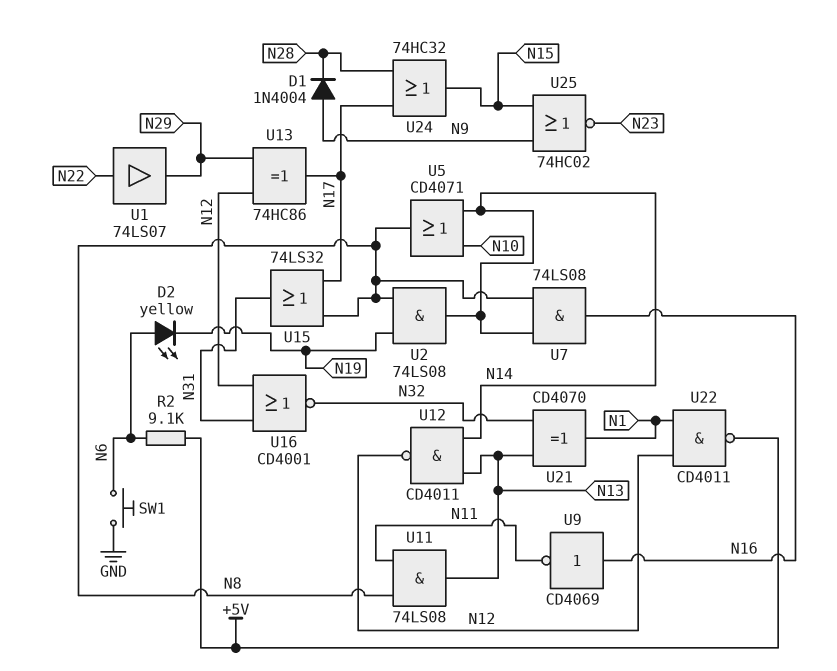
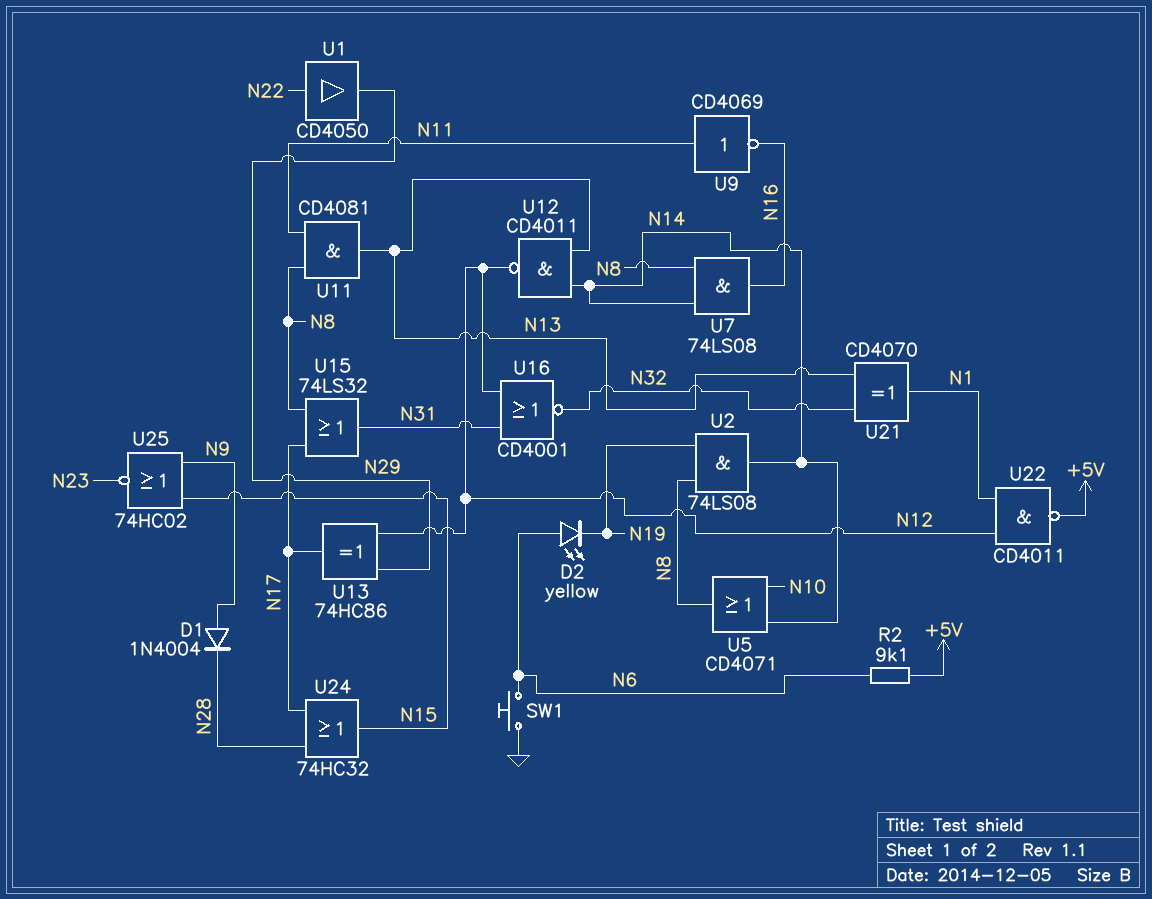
U1: buffer 74LS07 (in N22, out N29) -> buffer CD4050 (in N22, out N29)
U9: NOT CD4069 (in N16, out N11) -> NOT CD4069 (in N11, out N16)
U11: AND 74LS08 (in N8, in N11, out N13) -> AND CD4081 (in N8, in N11, out N13)

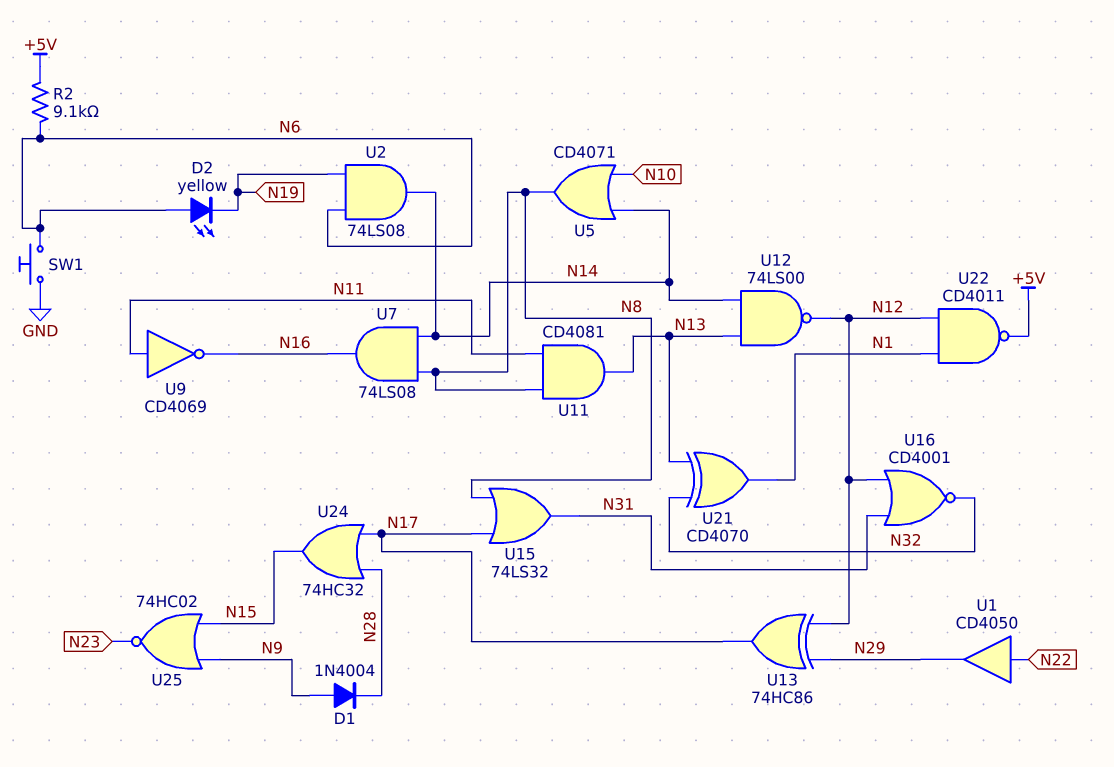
U2: AND 74LS08 (in N8, in N19, out N14) -> AND 74LS08 (in N6, in N19, out N14)
U12: NAND CD4011 (in N13, in N14, out N12) -> NAND 74LS00 (in N13, in N14, out N12)

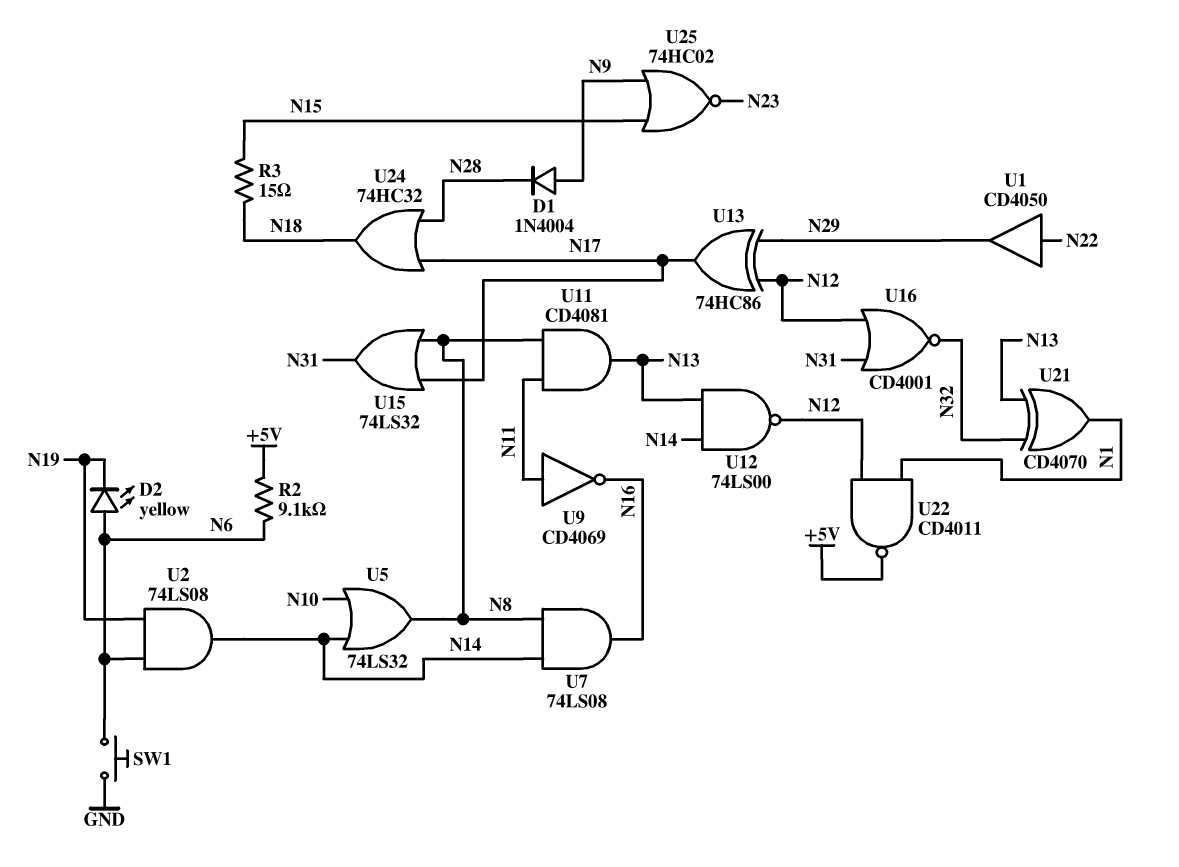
R3: none -> 15 (N15, N18)
U5: OR CD4071 (in N10, in N14, out N8) -> OR 74LS32 (in N10, in N14, out N8)
U24: OR 74HC32 (in N17, in N28, out N15) -> OR 74HC32 (in N17, in N28, out N18)

